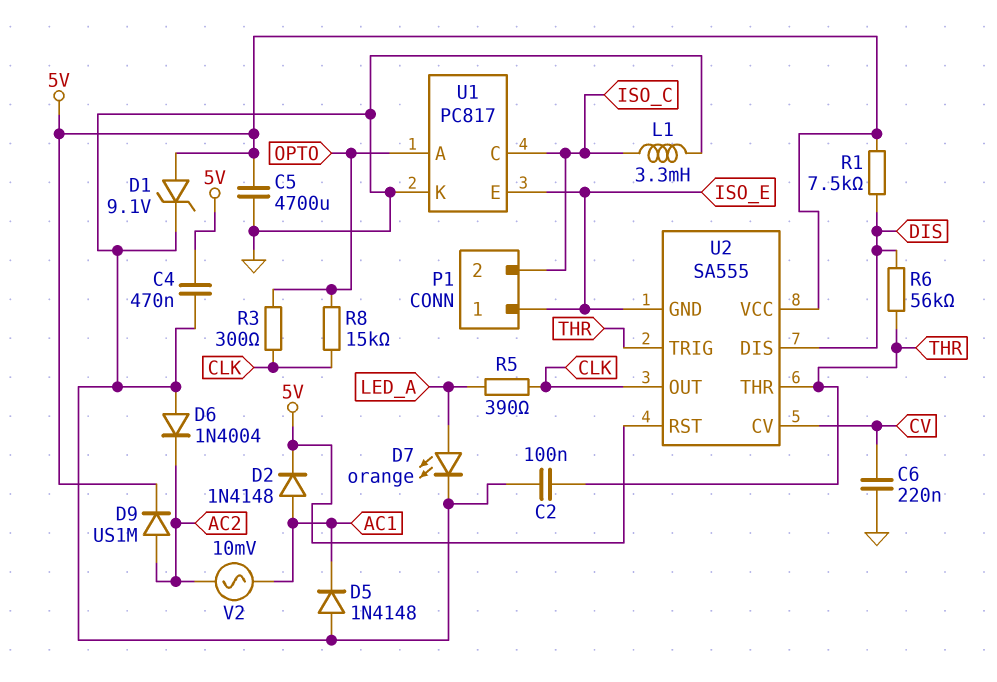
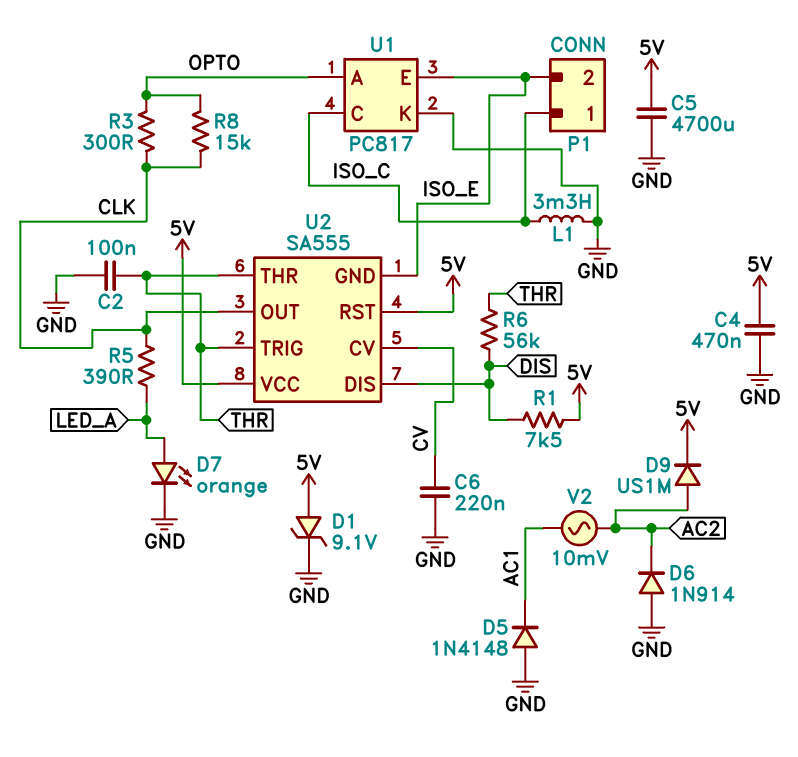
D2: diode 1N4148 (A AC1, K 5V) -> none
D6: diode 1N4004 (A GND, K AC2) -> diode 1N914 (A GND, K AC2)
P1 pin 1: ISO_E -> ISO_C
P1 pin 2: ISO_C -> ISO_E

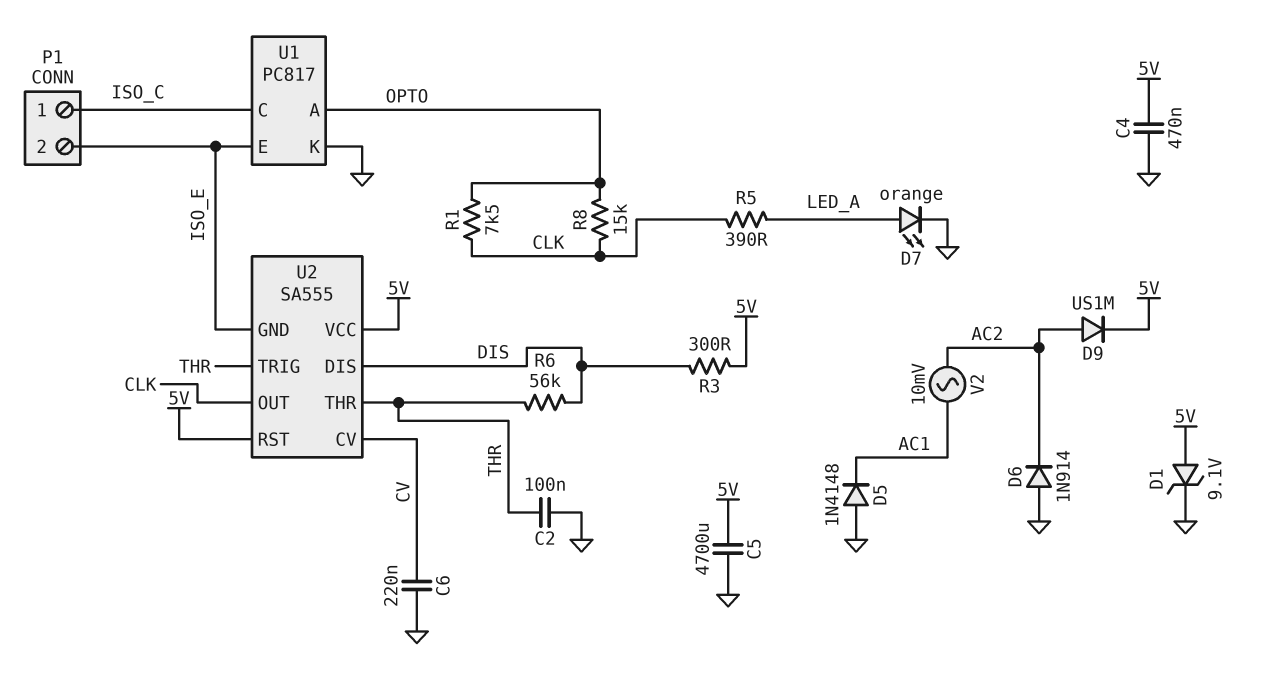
L1: 3.3mH (GND, ISO_C) -> none
R1: 7.5k (5V, DIS) -> 7.5k (CLK, OPTO)
R3: 300 (CLK, OPTO) -> 300 (5V, DIS)

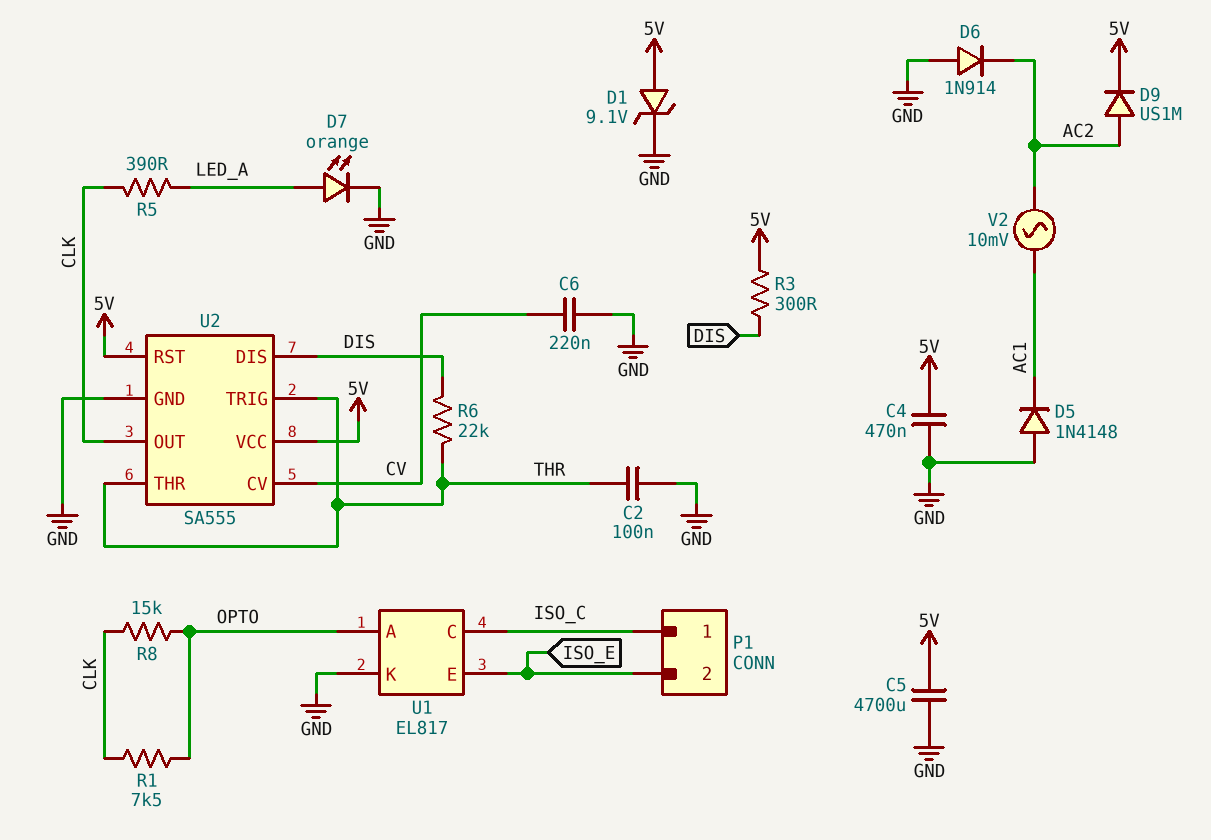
R6: 56k (DIS, THR) -> 22k (DIS, THR)
U1: PC817 -> EL817
U2 pin GND: ISO_E -> GND

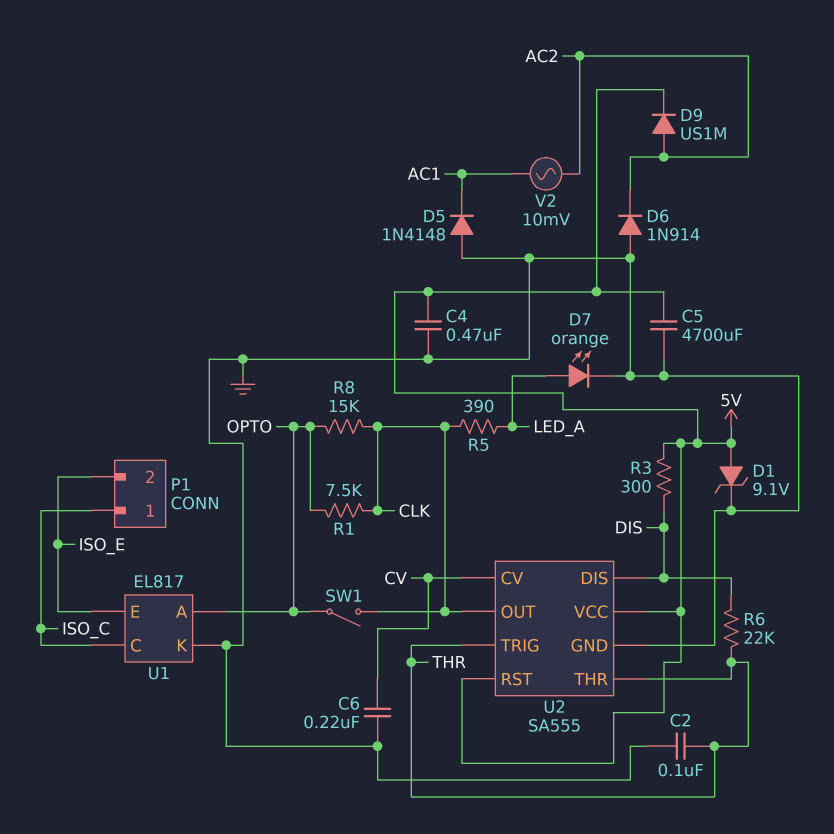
SW1: none -> switch (CLK, OPTO)

